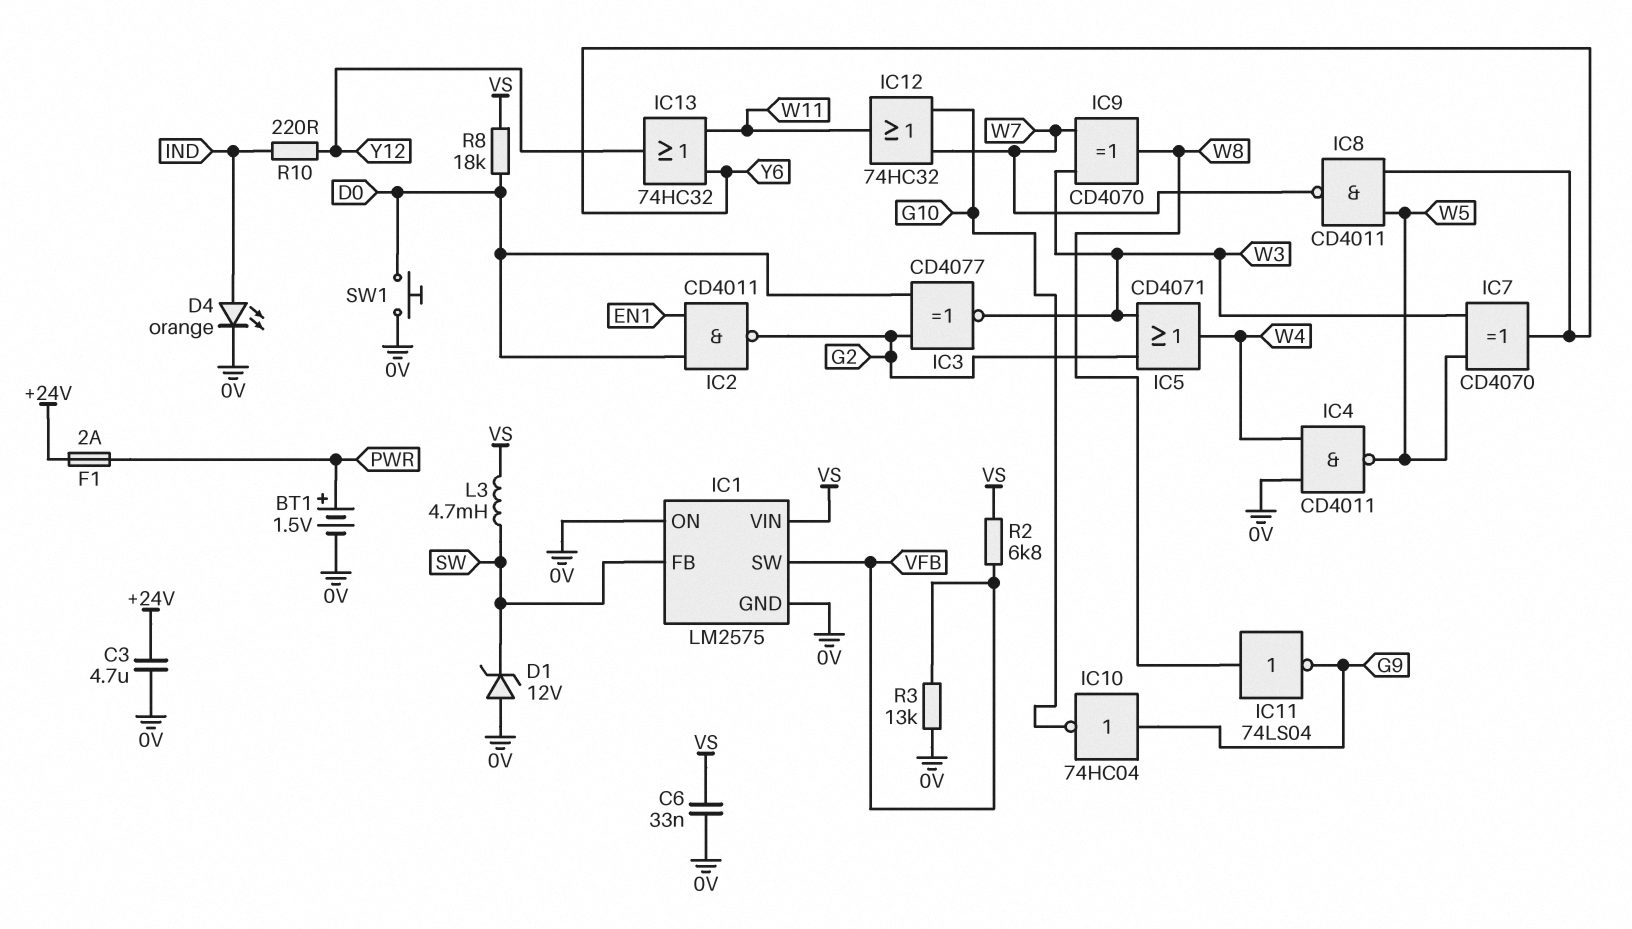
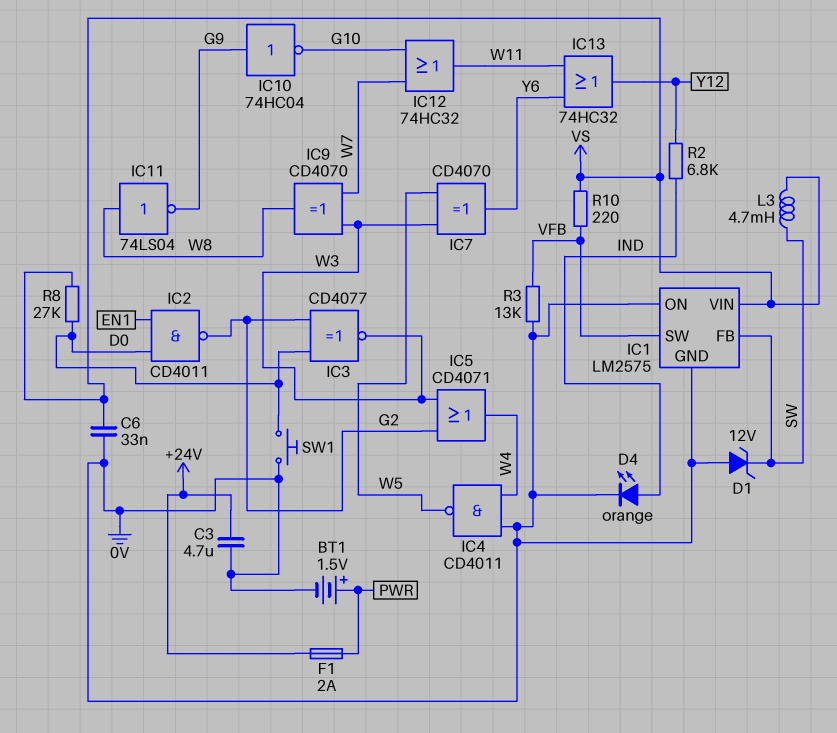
IC8: NAND CD4011 (in W5, in Y6, out W7) -> none
R2: 6.8k (VFB, VS) -> 6.8k (IND, Y12)
R8: 18k (D0, VS) -> 27k (D0, VS)
R10: 220 (IND, Y12) -> 220 (VFB, VS)

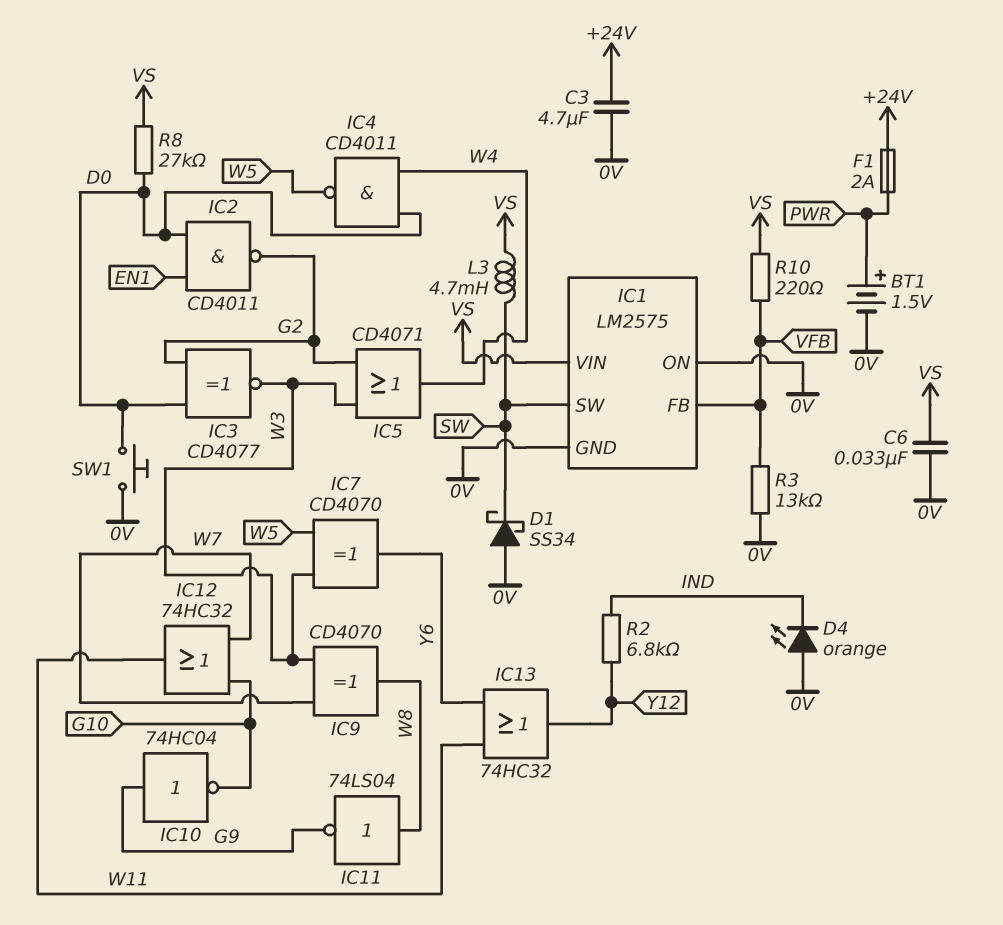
D1: zener 12V (A 0V, K SW) -> schottky SS34 (A 0V, K SW)
D4: LED orange (A IND, K 0V) -> LED orange (A 0V, K IND)
IC1 pin FB: SW -> VFB
IC1 pin SW: VFB -> SW
IC4: NAND CD4011 (in 0V, in W4, out W5) -> NAND CD4011 (in D0, in W4, out W5)

